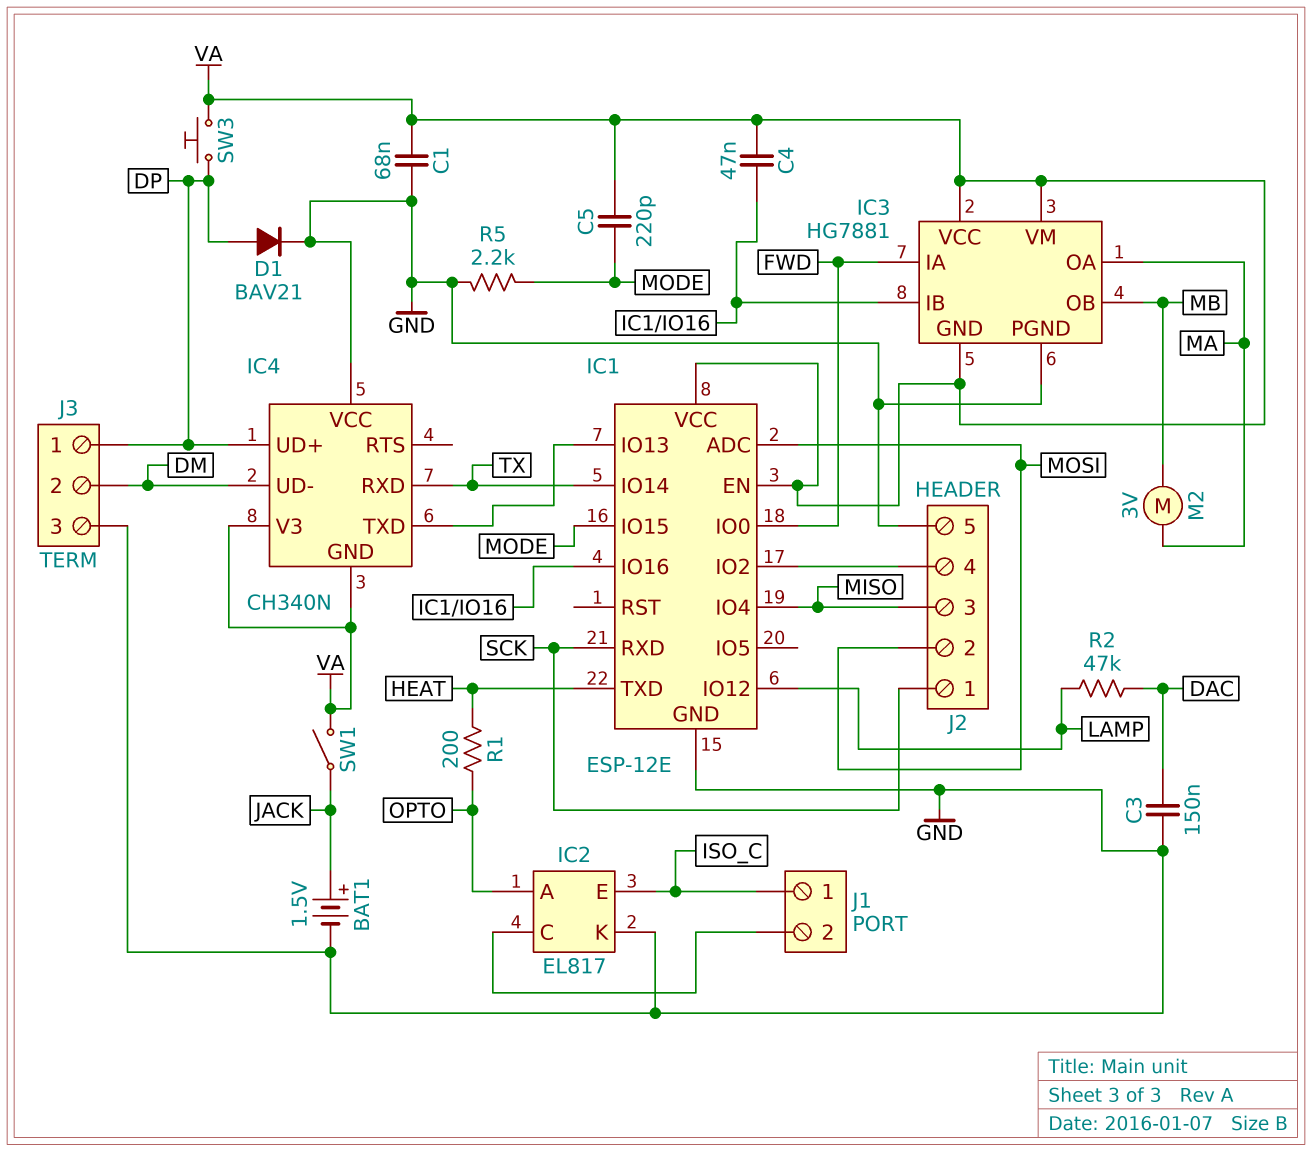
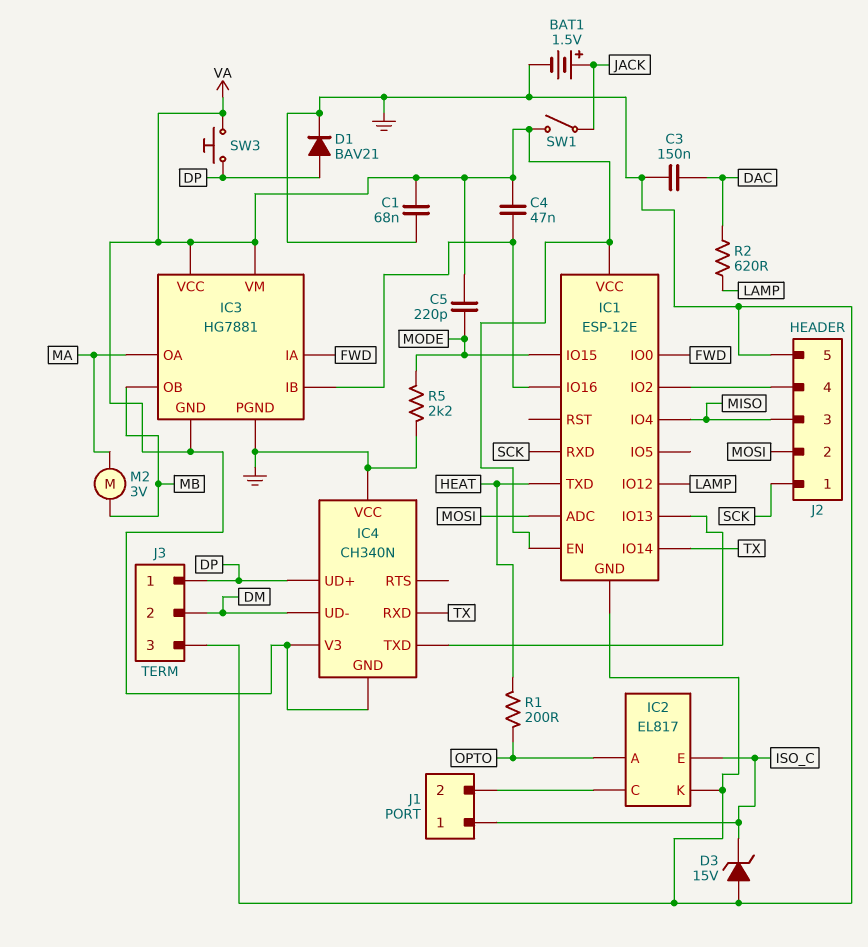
D3: none -> zener 15V (A GND, K ISO_C)
R2: 47k (DAC, LAMP) -> 620 (DAC, LAMP)

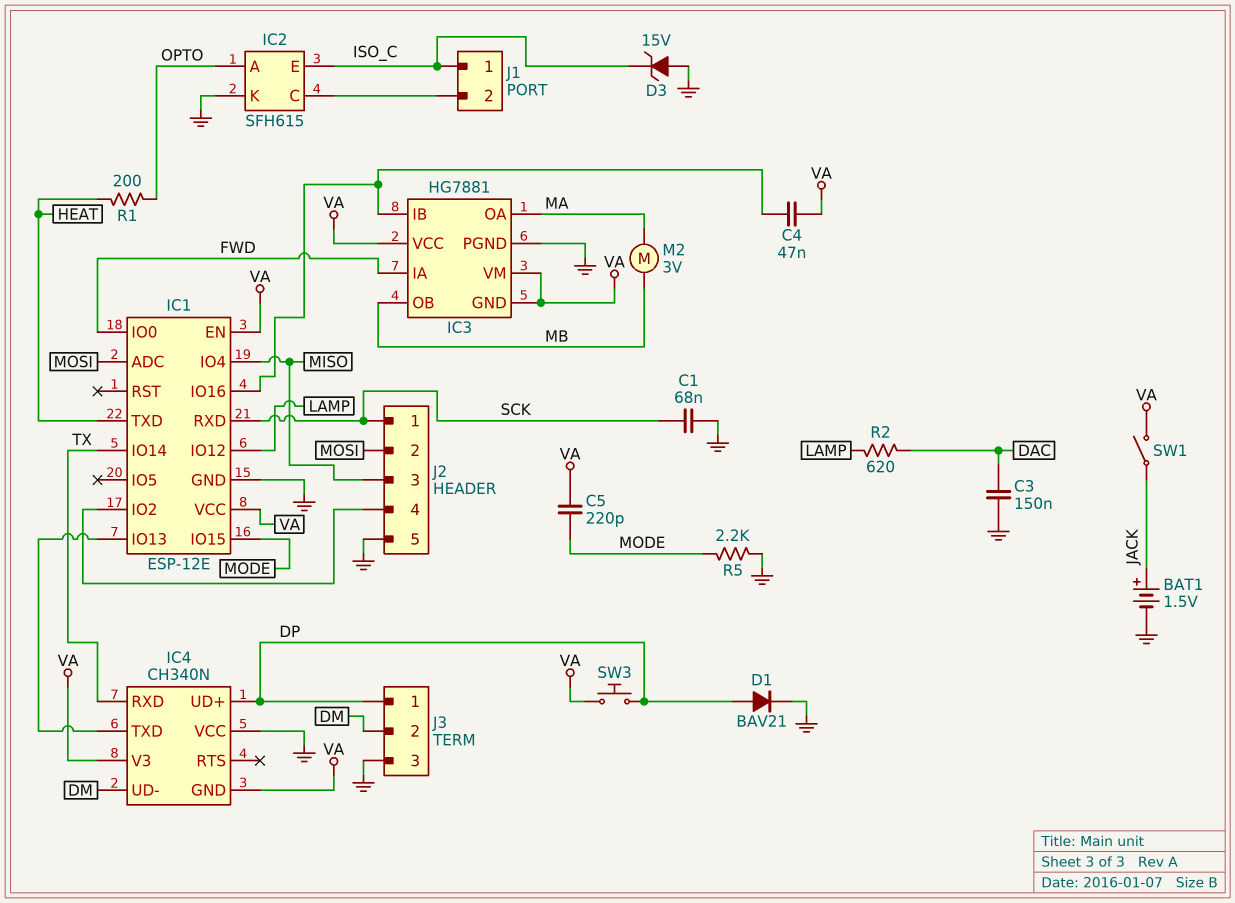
C1: 68nF (GND, VA) -> 68nF (GND, SCK)
IC2: EL817 -> SFH615

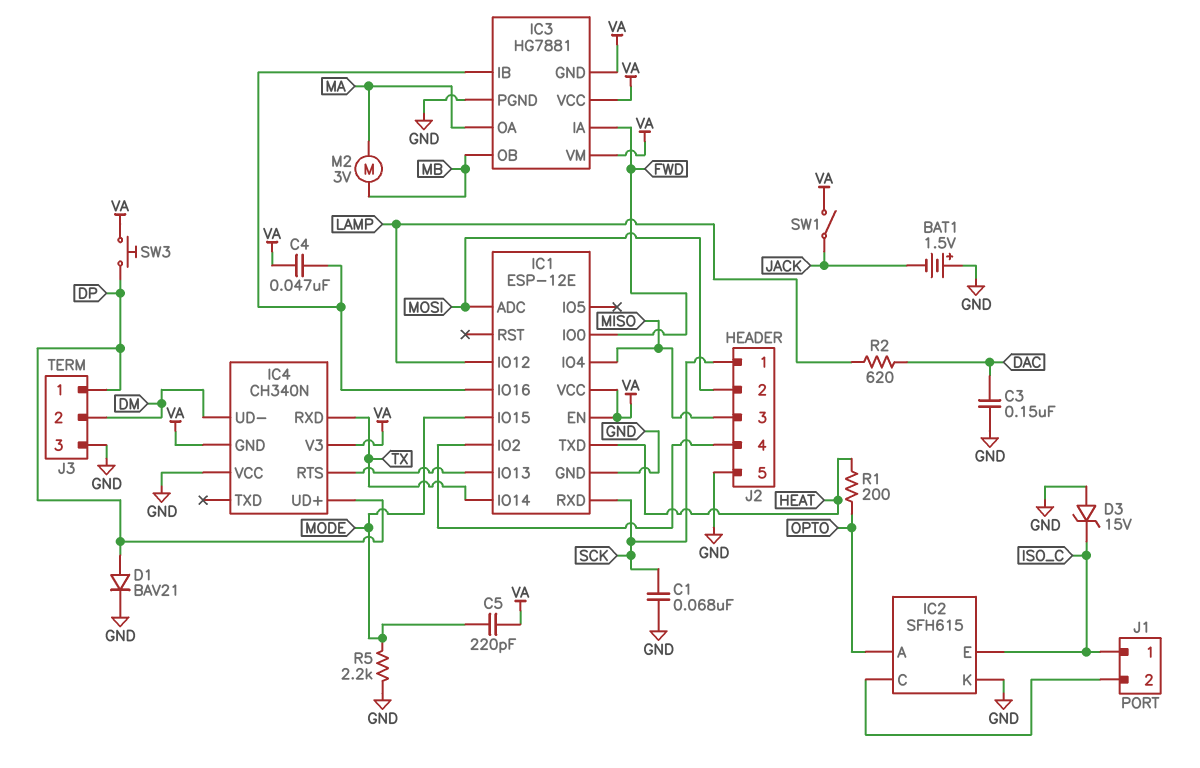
BAT1: 1.5V (plus JACK, minus GND) -> 1.5V (plus GND, minus JACK)
IC4 pin RTS: none -> IC1/IO13
IC4 pin TXD: IC1/IO13 -> none

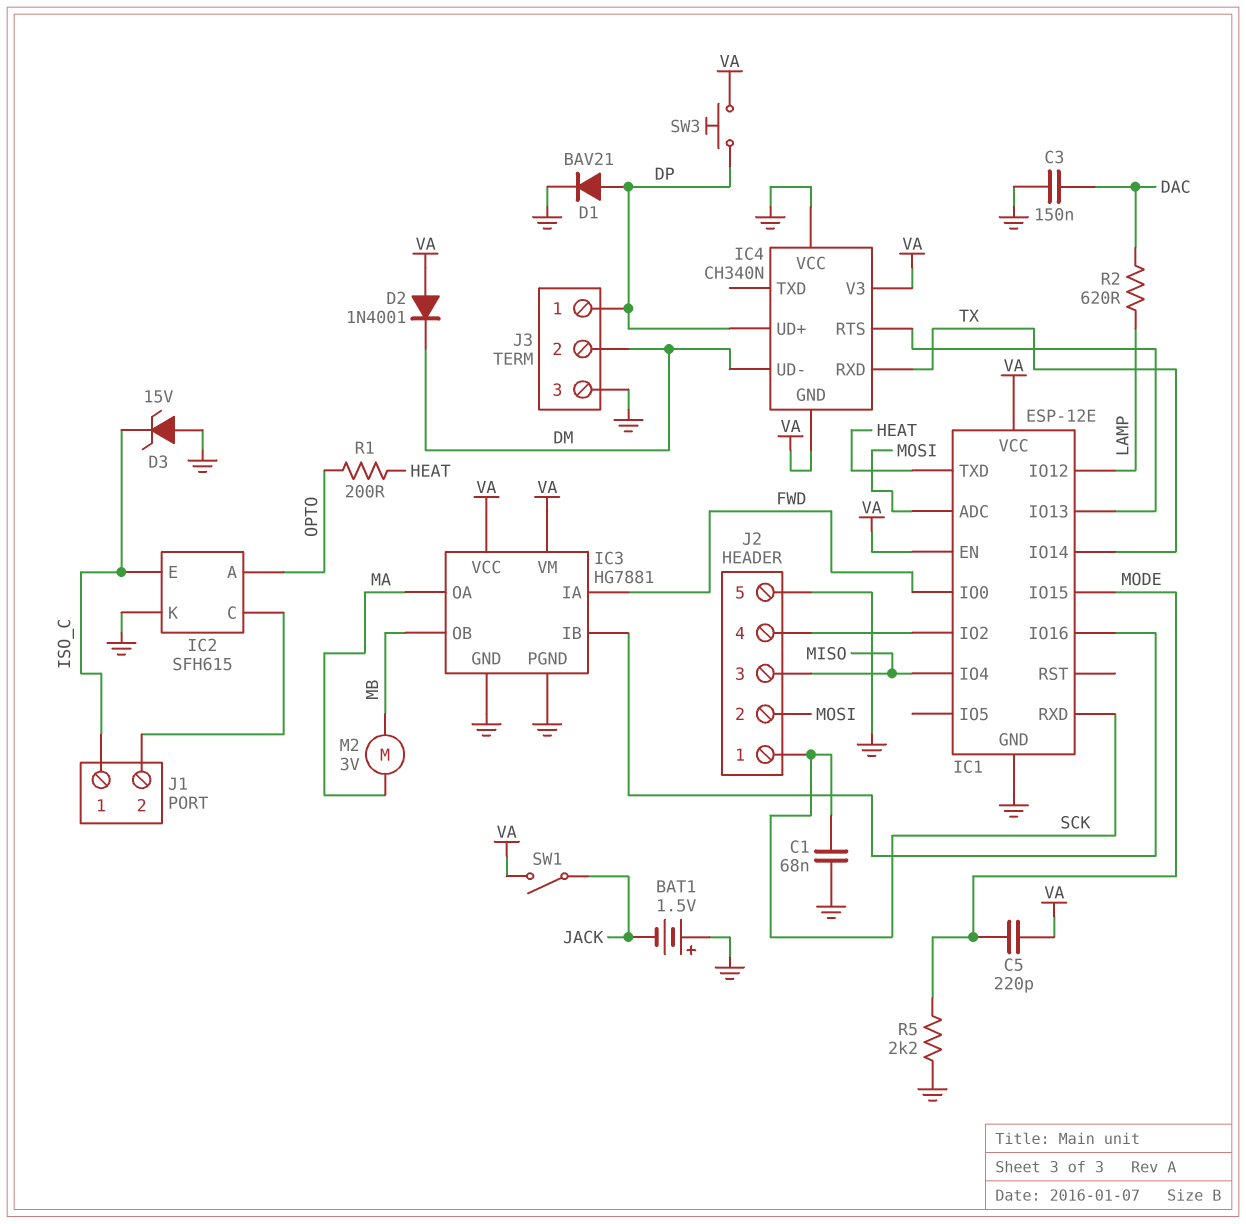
C4: 47nF (IC1/IO16, VA) -> none
D2: none -> diode 1N4001 (A VA, K DM)
IC3 pin GND: VA -> GND

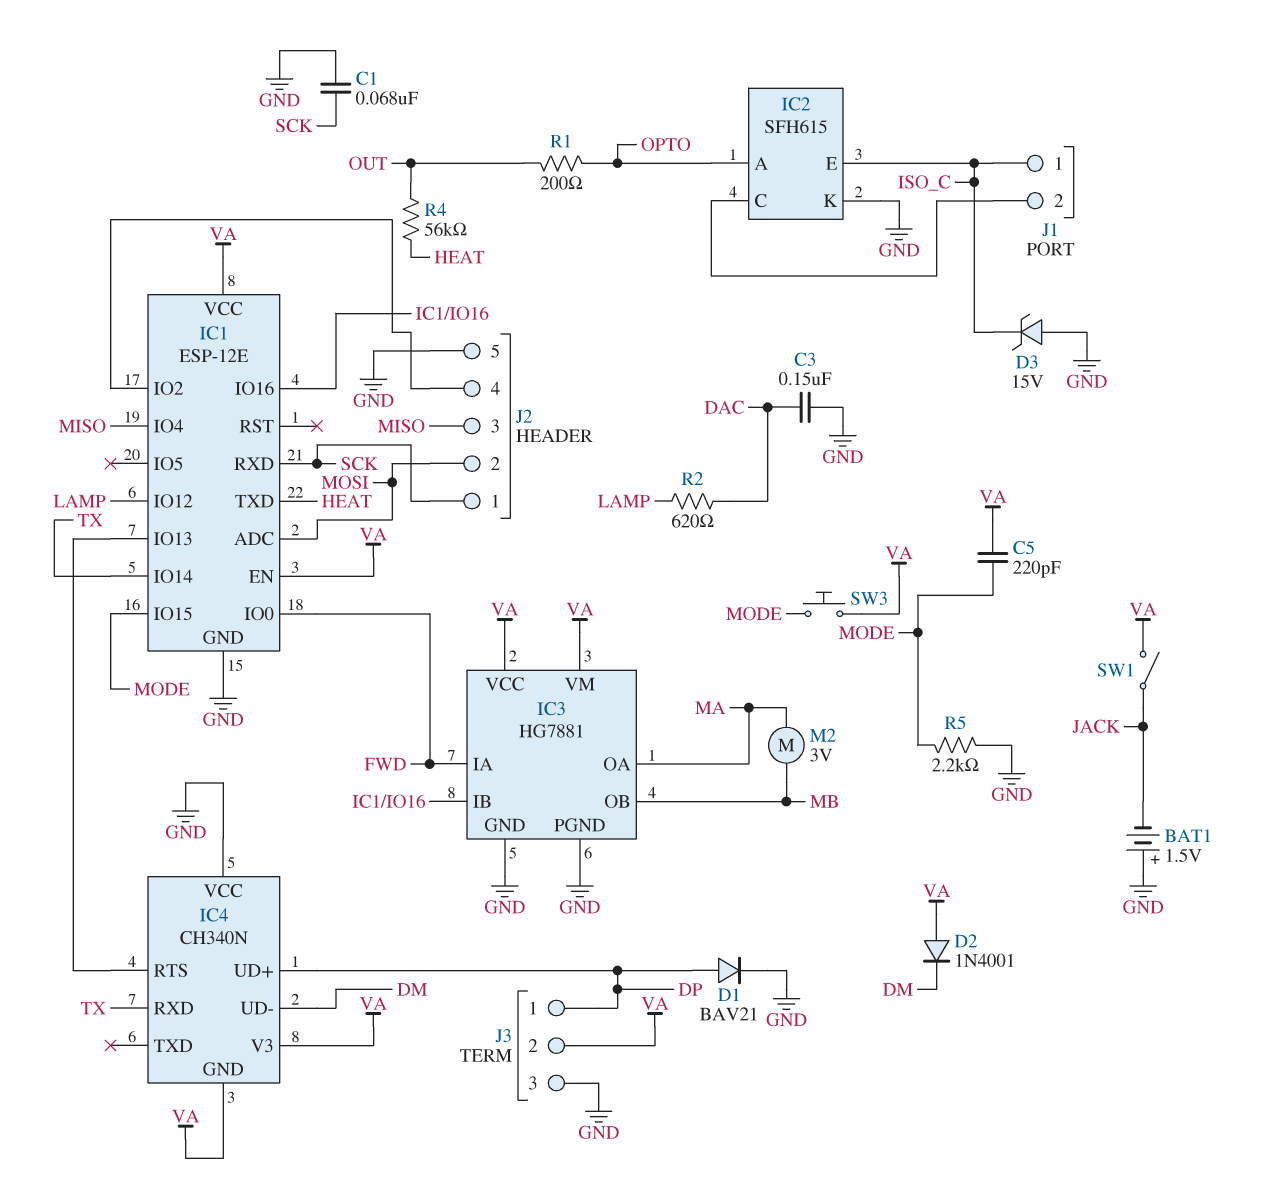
J3 pin 2: DM -> VA
R1: 200 (HEAT, OPTO) -> 200 (OPTO, OUT)
R4: none -> 56k (HEAT, OUT)
SW3: button (DP, VA) -> button (MODE, VA)

